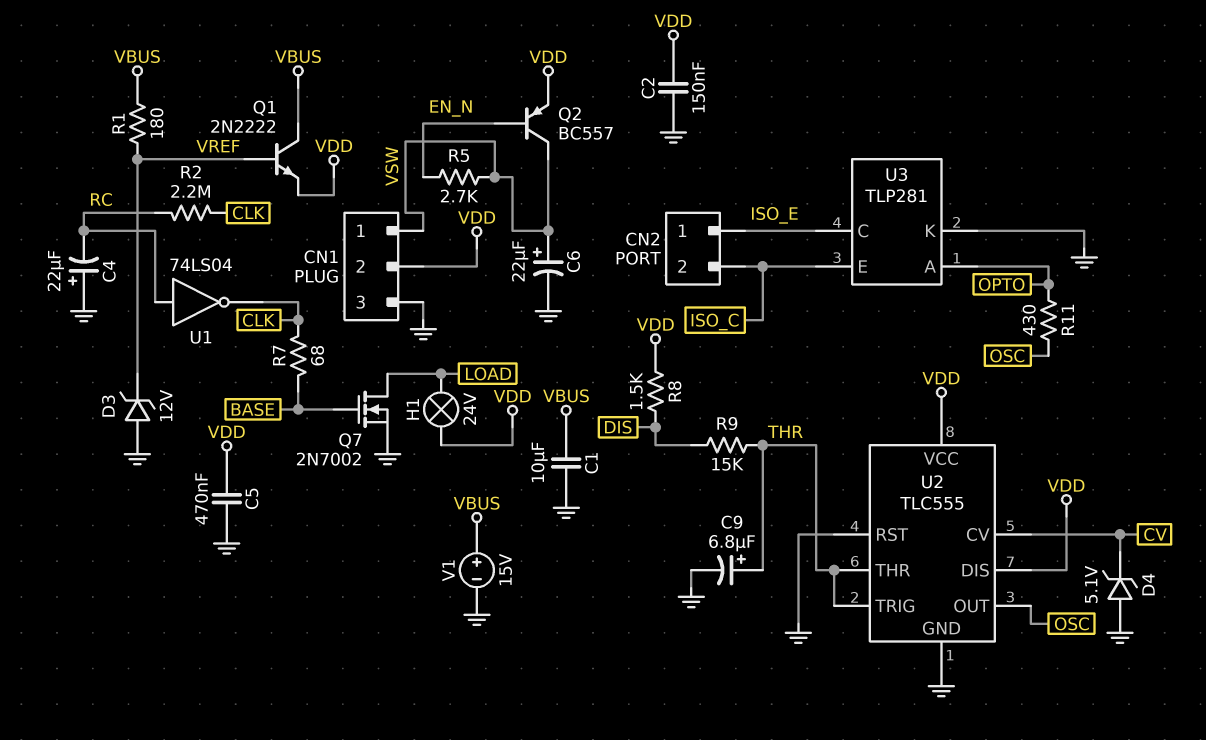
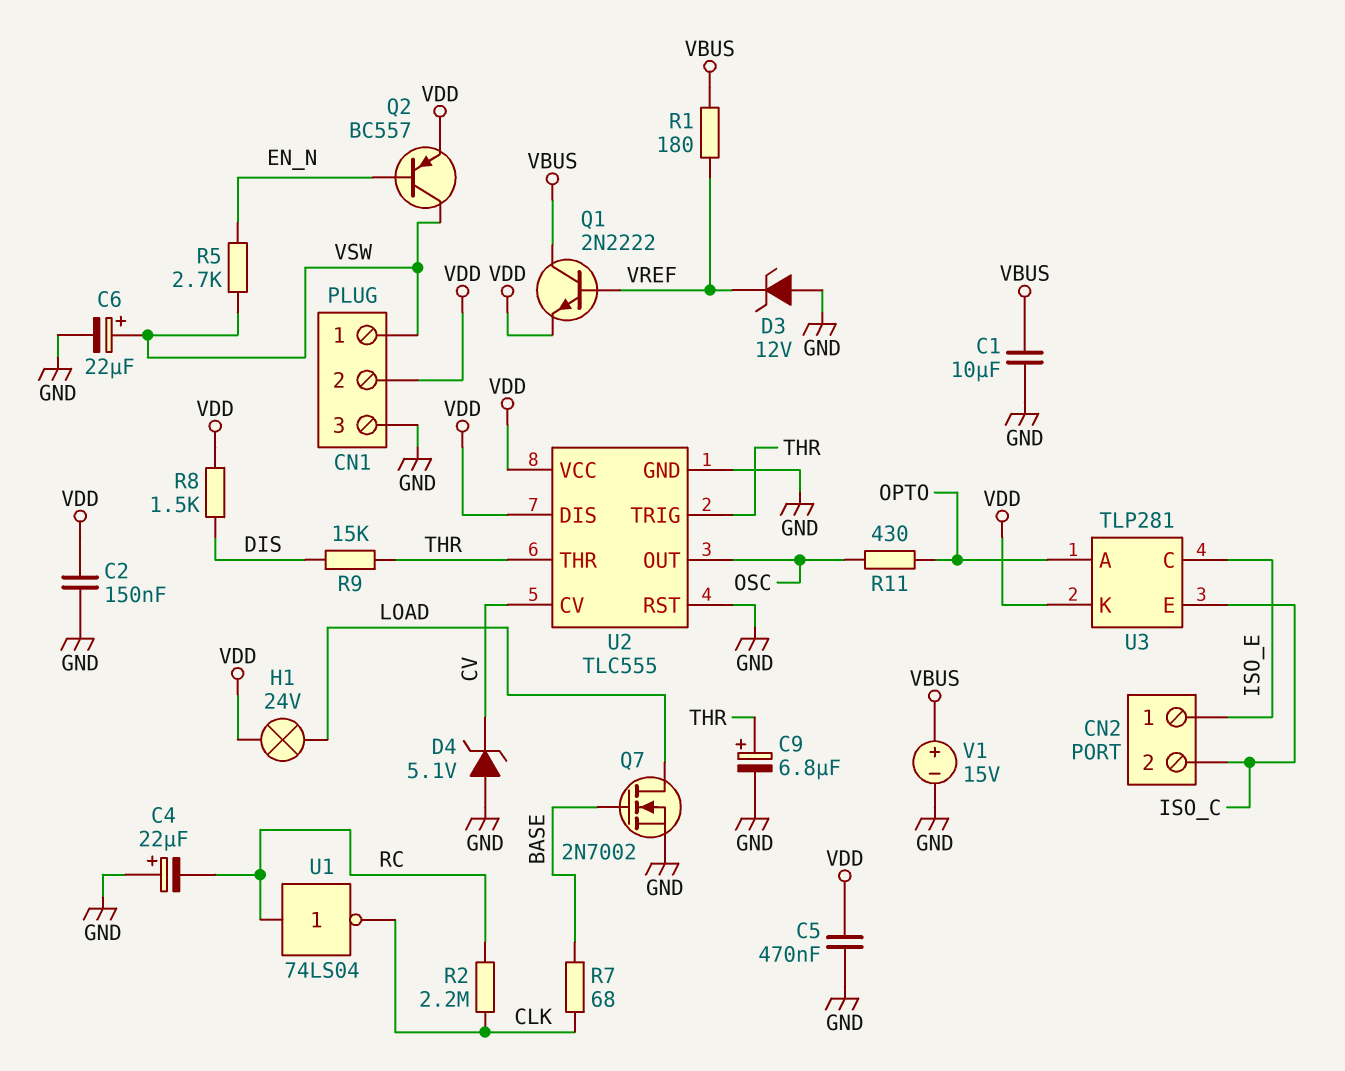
U3 pin K: GND -> VDD

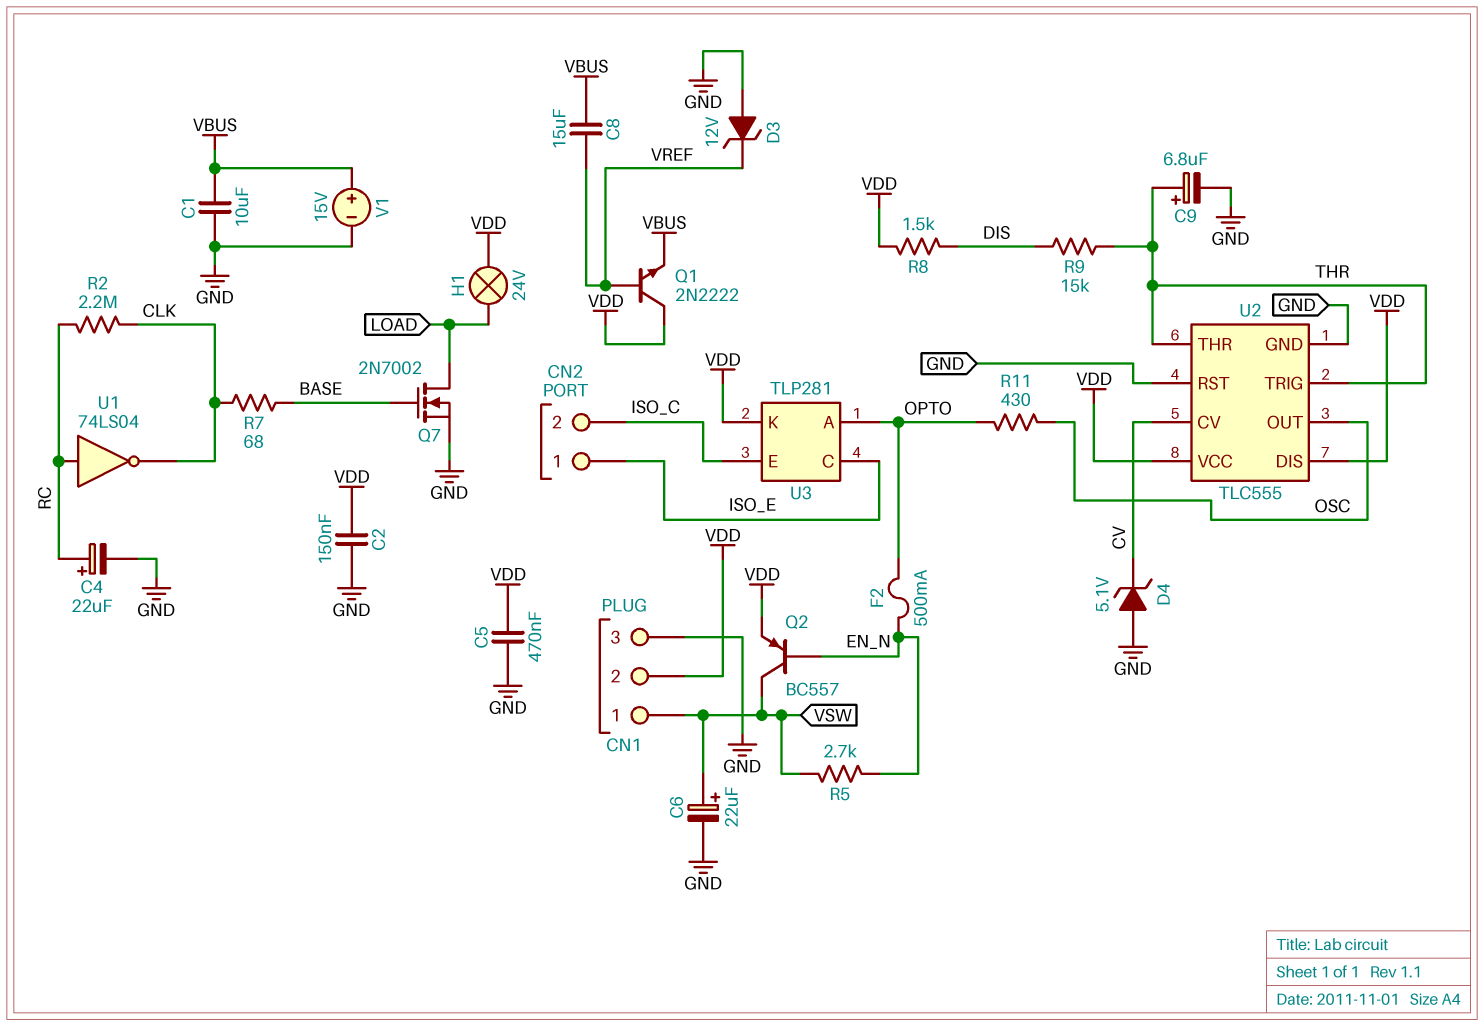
C4: 22uF (plus GND, minus RC) -> 22uF (plus RC, minus GND)
C8: none -> 15uF (VBUS, VREF)
F2: none -> 500mA (EN_N, OPTO)
Q1: NPN 2N2222 (B VREF, C VBUS, E VDD) -> NPN 2N2222 (B VREF, C VDD, E VBUS)
R1: 180 (VBUS, VREF) -> none

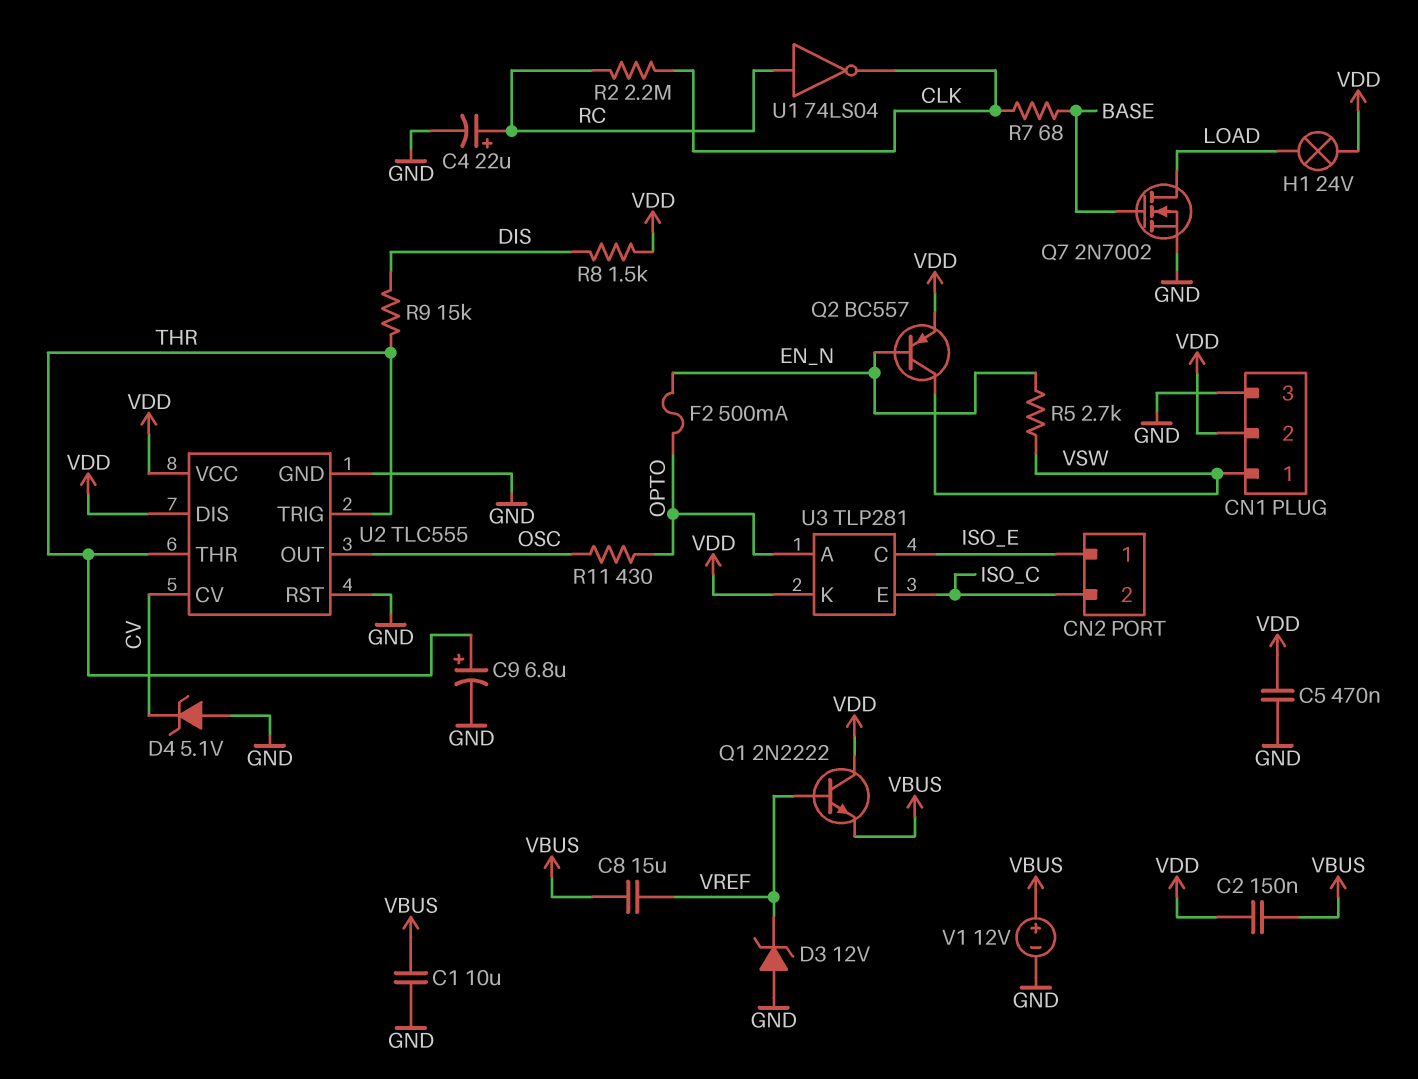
C2: 150nF (GND, VDD) -> 150nF (VBUS, VDD)
C6: 22uF (plus VSW, minus GND) -> none
V1: 15V (plus VBUS, minus GND) -> 12V (plus VBUS, minus GND)

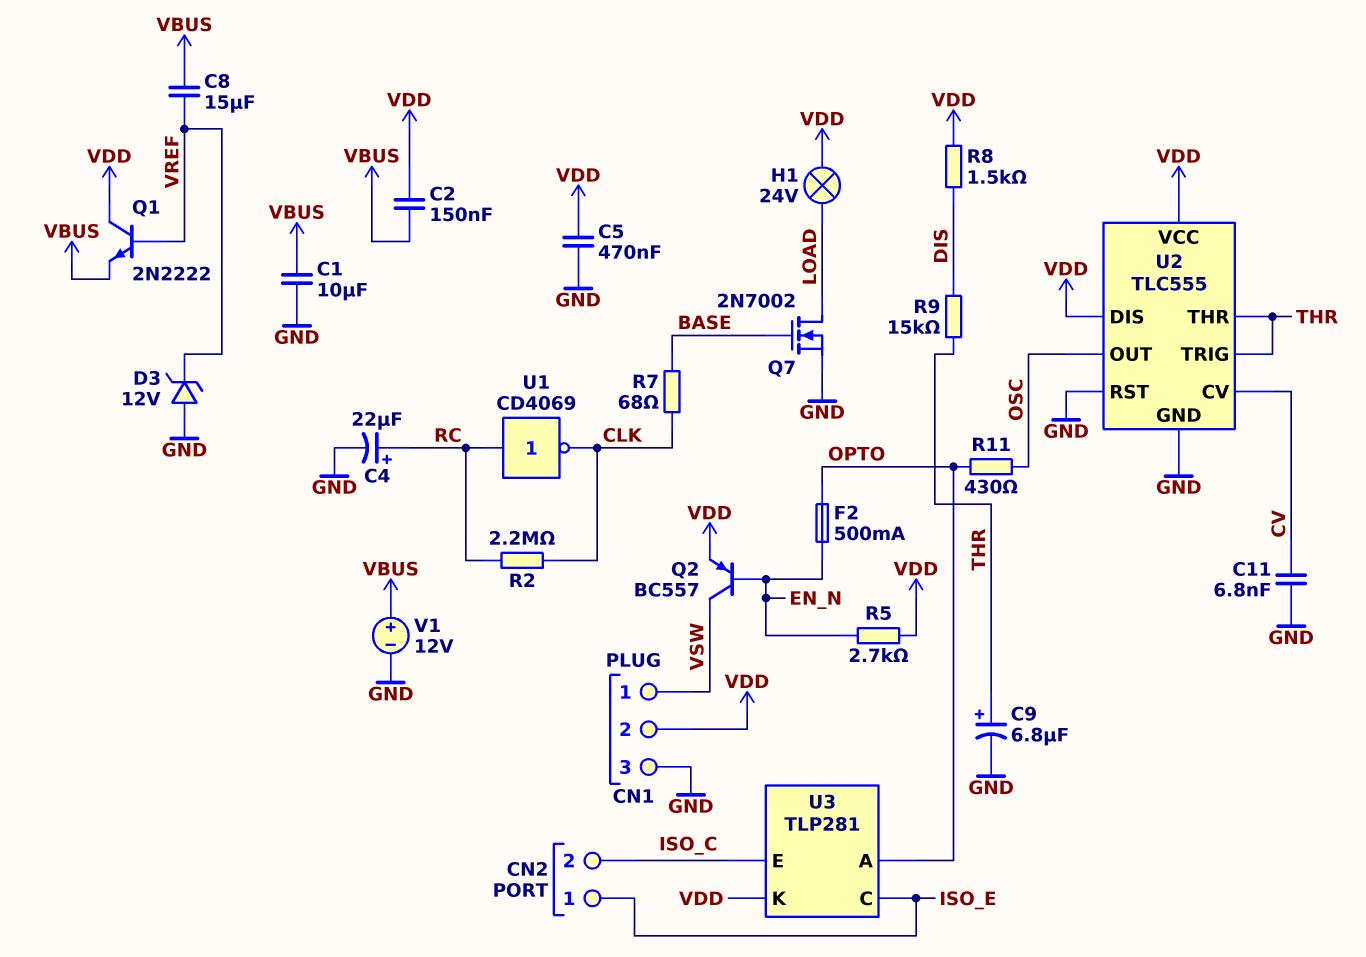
C11: none -> 6.8nF (CV, GND)
D4: zener 5.1V (A GND, K CV) -> none
R5: 2.7k (EN_N, VSW) -> 2.7k (EN_N, VDD)
U1: NOT 74LS04 (in RC, out CLK) -> NOT CD4069 (in RC, out CLK)

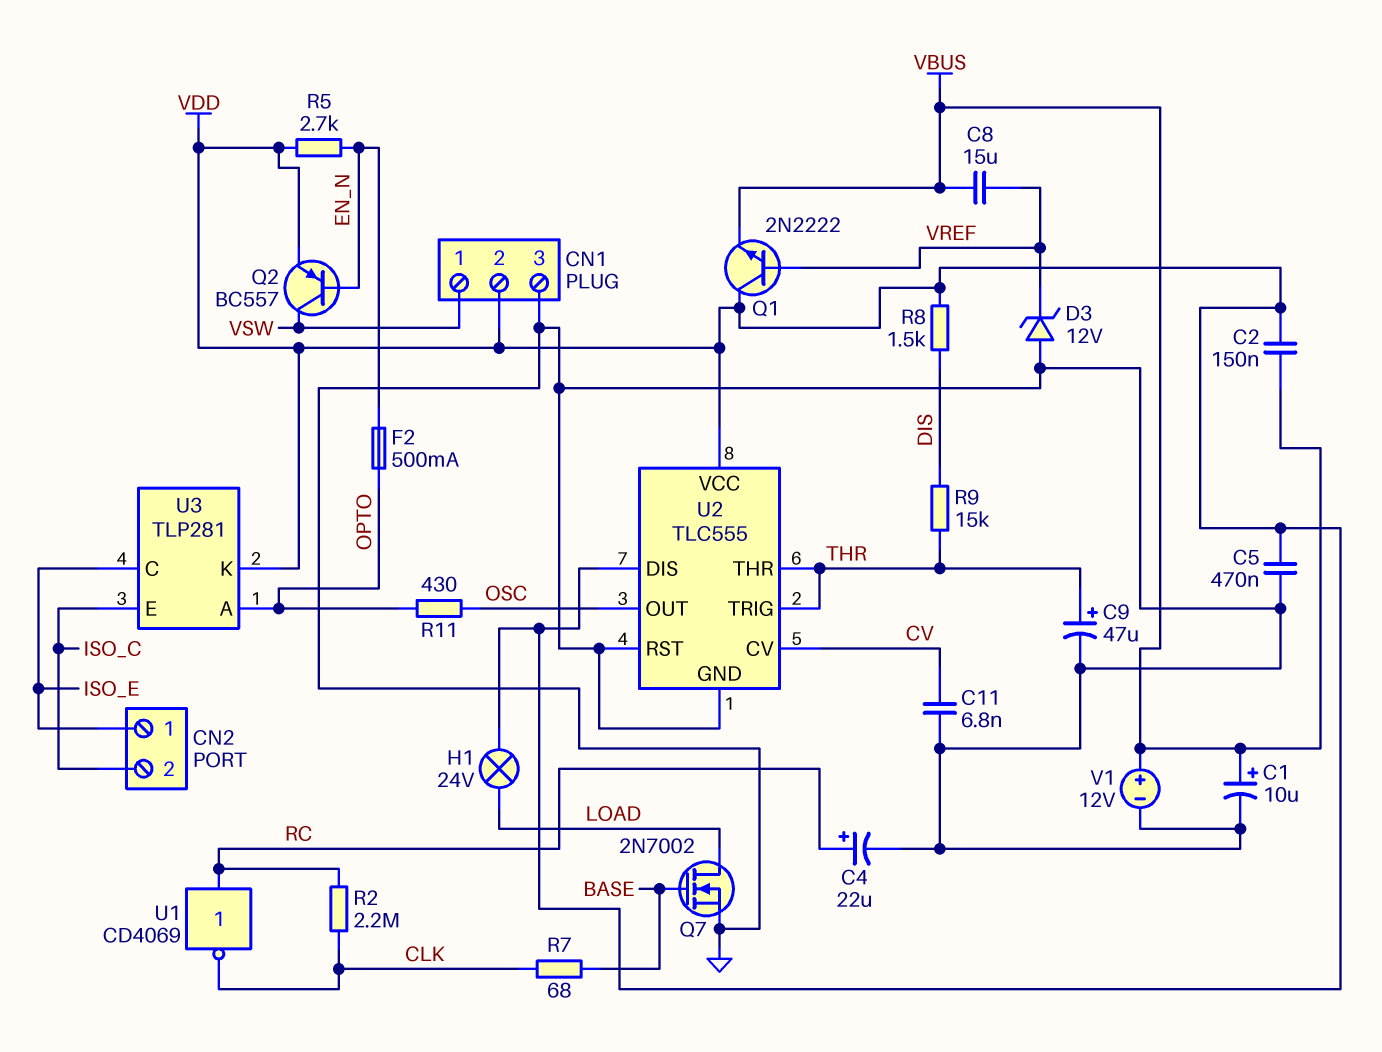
C1: 10uF (GND, VBUS) -> 10uF (plus VBUS, minus GND)
C9: 6.8uF (plus THR, minus GND) -> 47uF (plus THR, minus GND)

